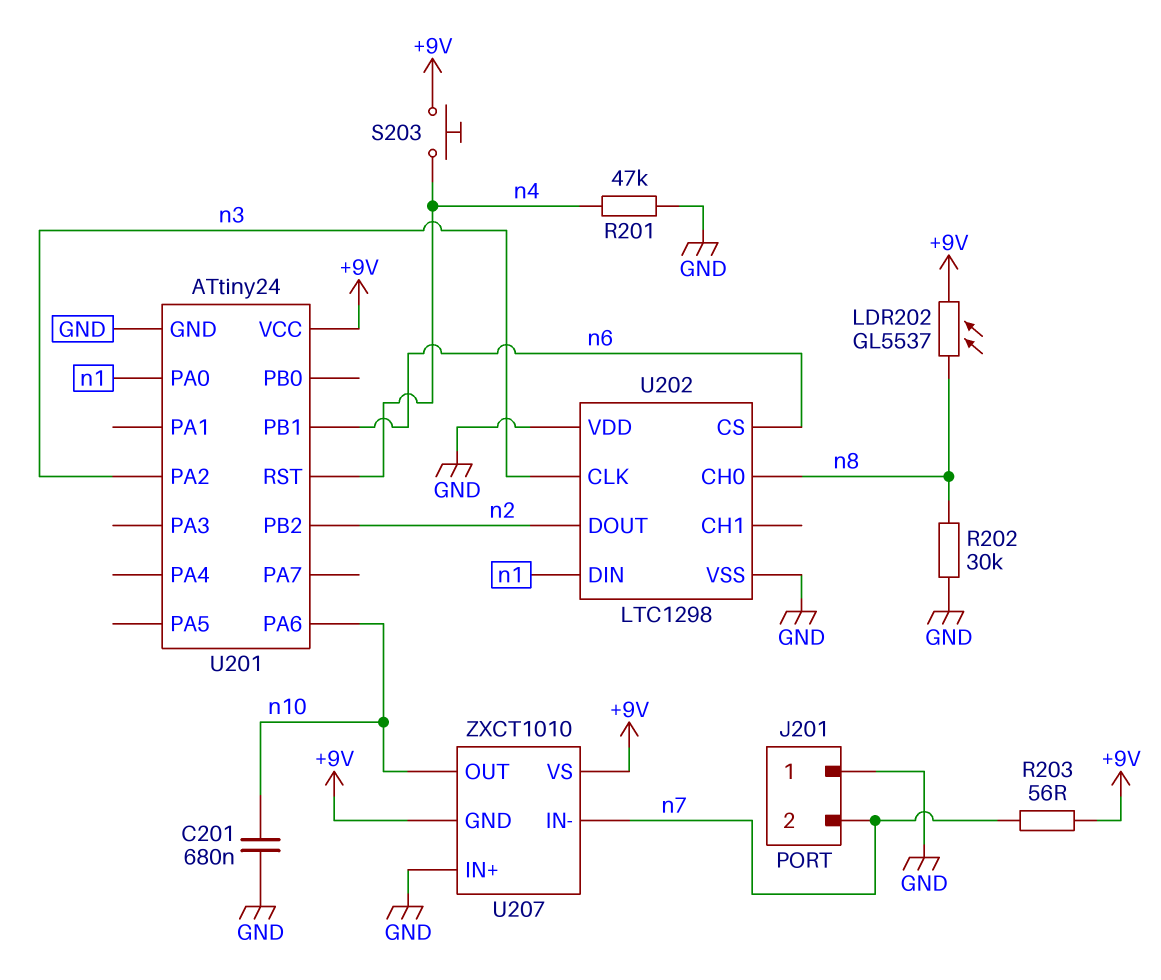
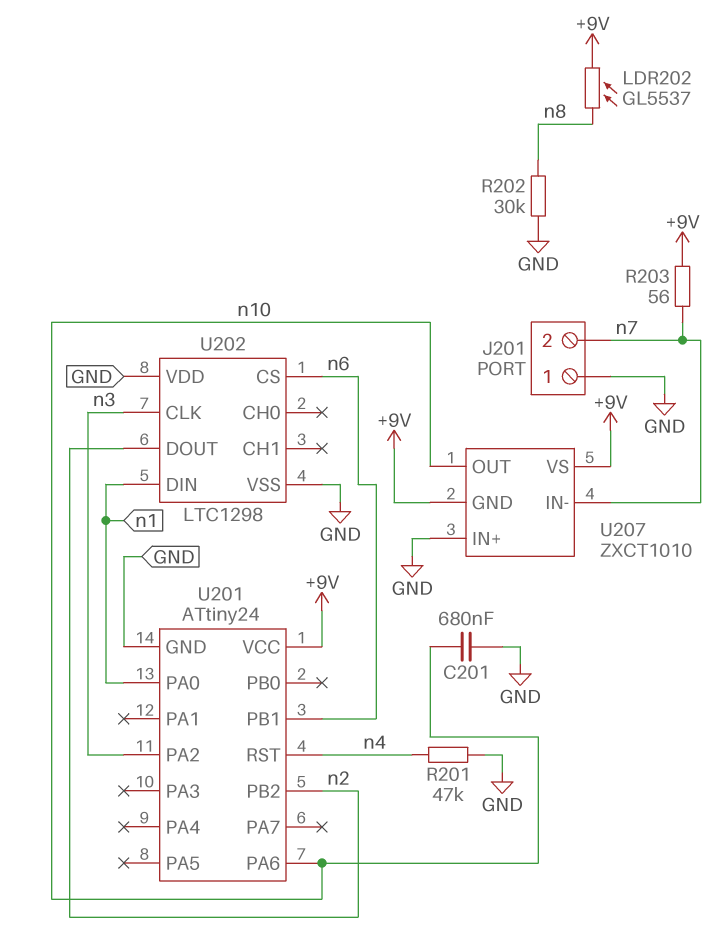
S203: button (+9V, n4) -> none
U202 pin CH0: n8 -> none

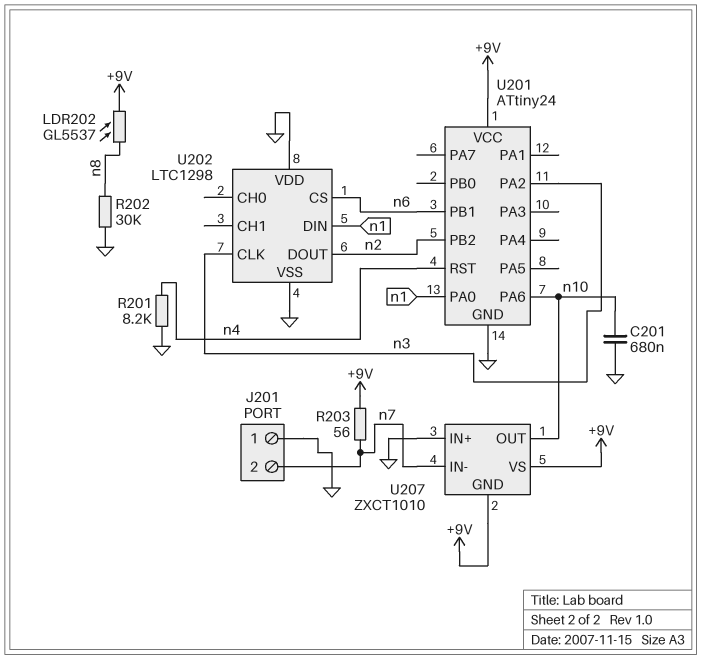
R201: 47k (GND, n4) -> 8.2k (GND, n4)

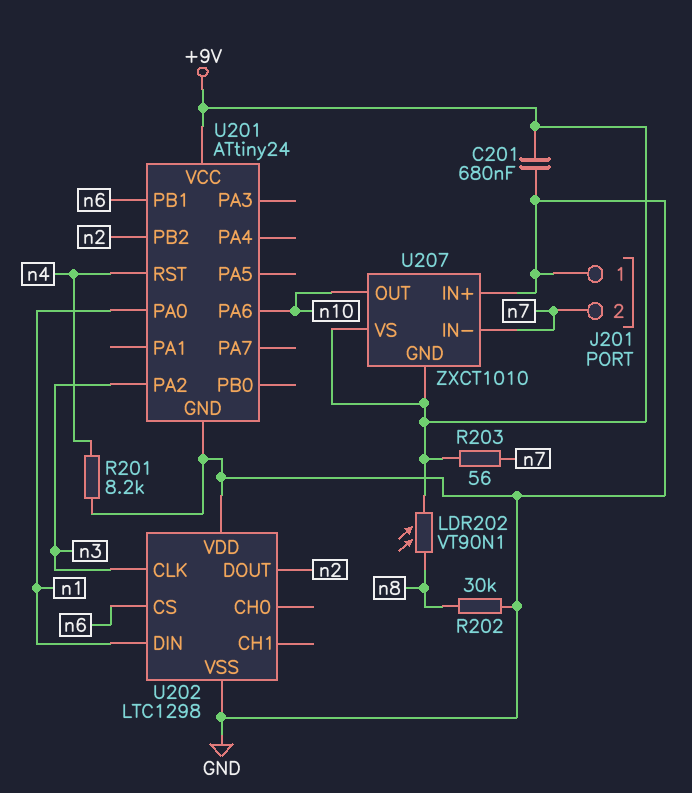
C201: 680nF (GND, n10) -> 680nF (+9V, GND)
LDR202: GL5537 (+9V, n8) -> VT90N1 (+9V, n8)

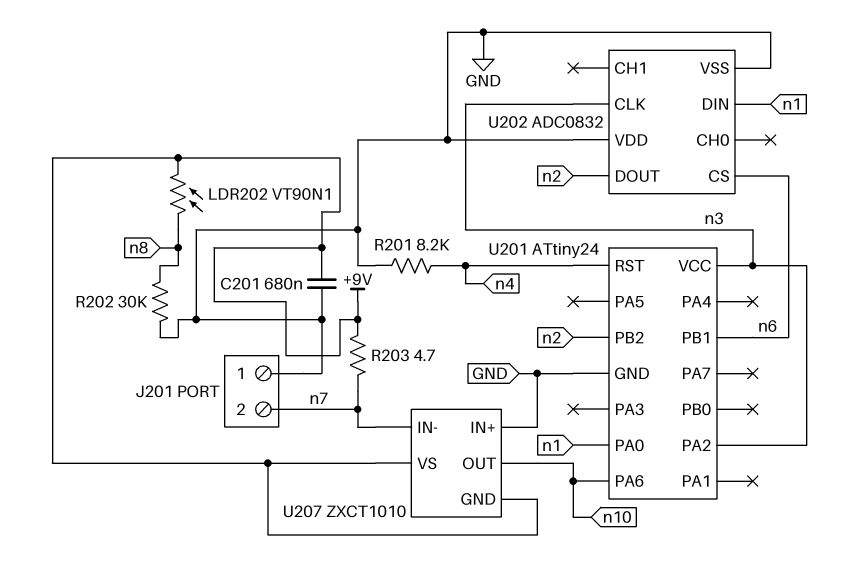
R203: 56 (+9V, n7) -> 4.7 (+9V, n7)
U201 pin VCC: +9V -> n3
U202: LTC1298 -> ADC0832

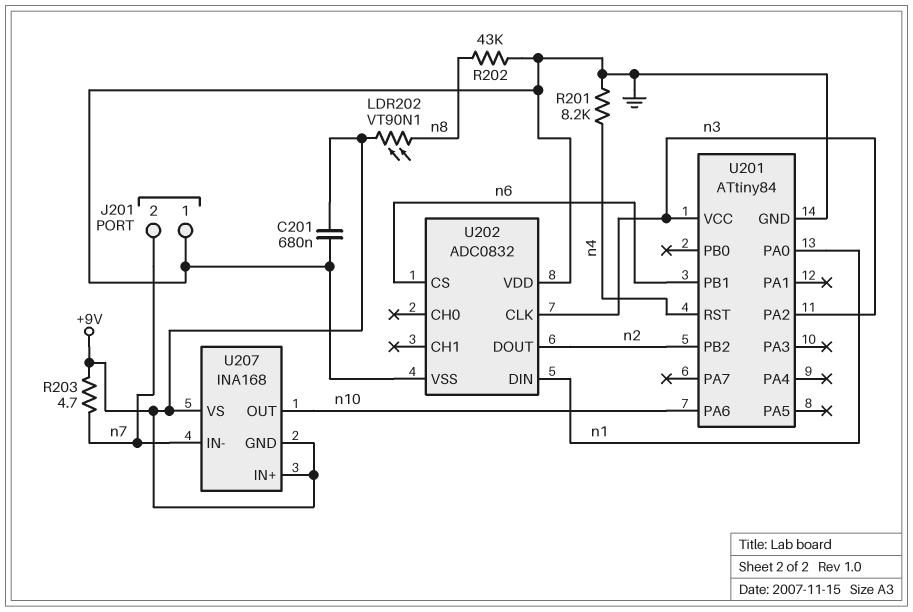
R202: 30k (GND, n8) -> 43k (GND, n8)
U201: ATtiny24 -> ATtiny84
U207: ZXCT1010 -> INA168
U207 pin IN+: GND -> +9V

